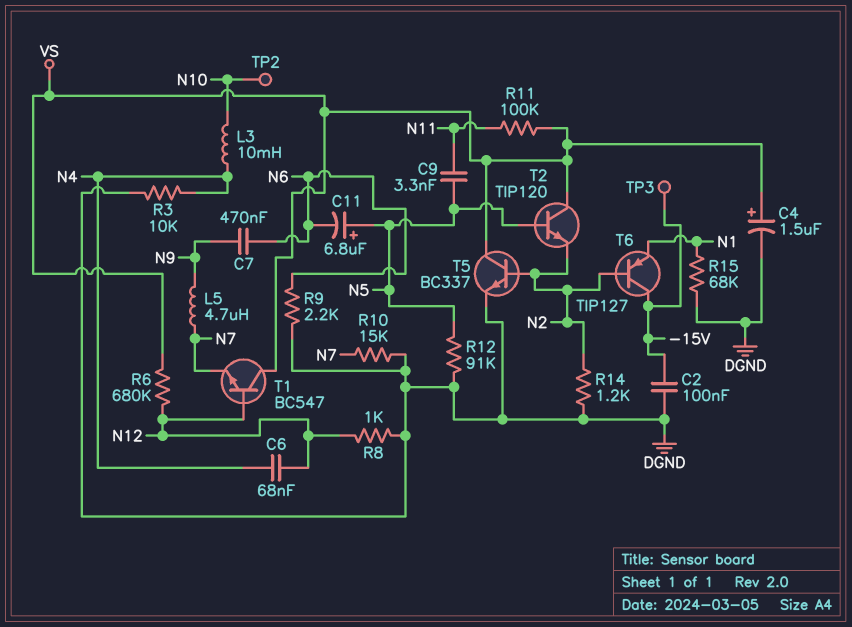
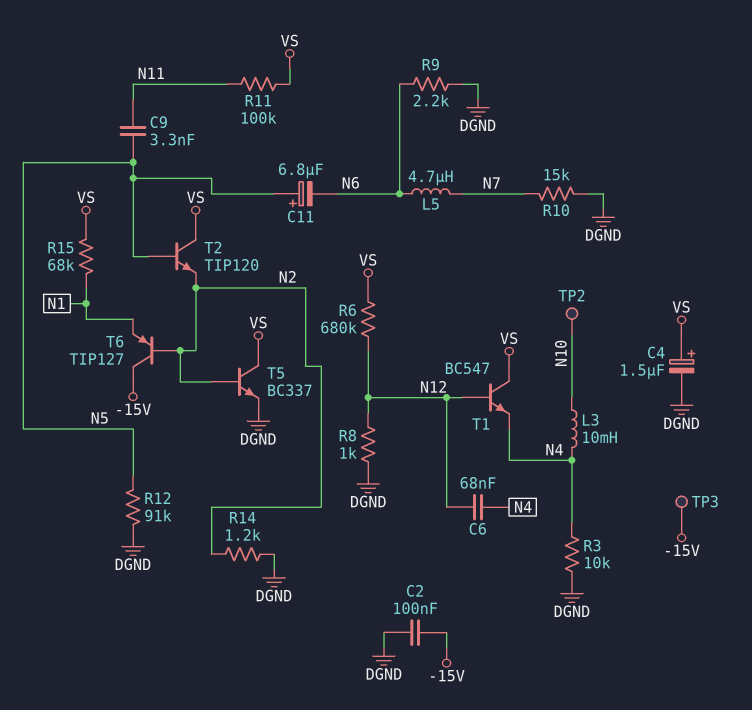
C7: 470nF (N6, N9) -> none
L5: 4.7uH (N7, N9) -> 4.7uH (N6, N7)
R15: 68k (DGND, N1) -> 68k (N1, VS)
T1: NPN BC547 (B N12, C VS, E N7) -> NPN BC547 (B N12, C VS, E N4)

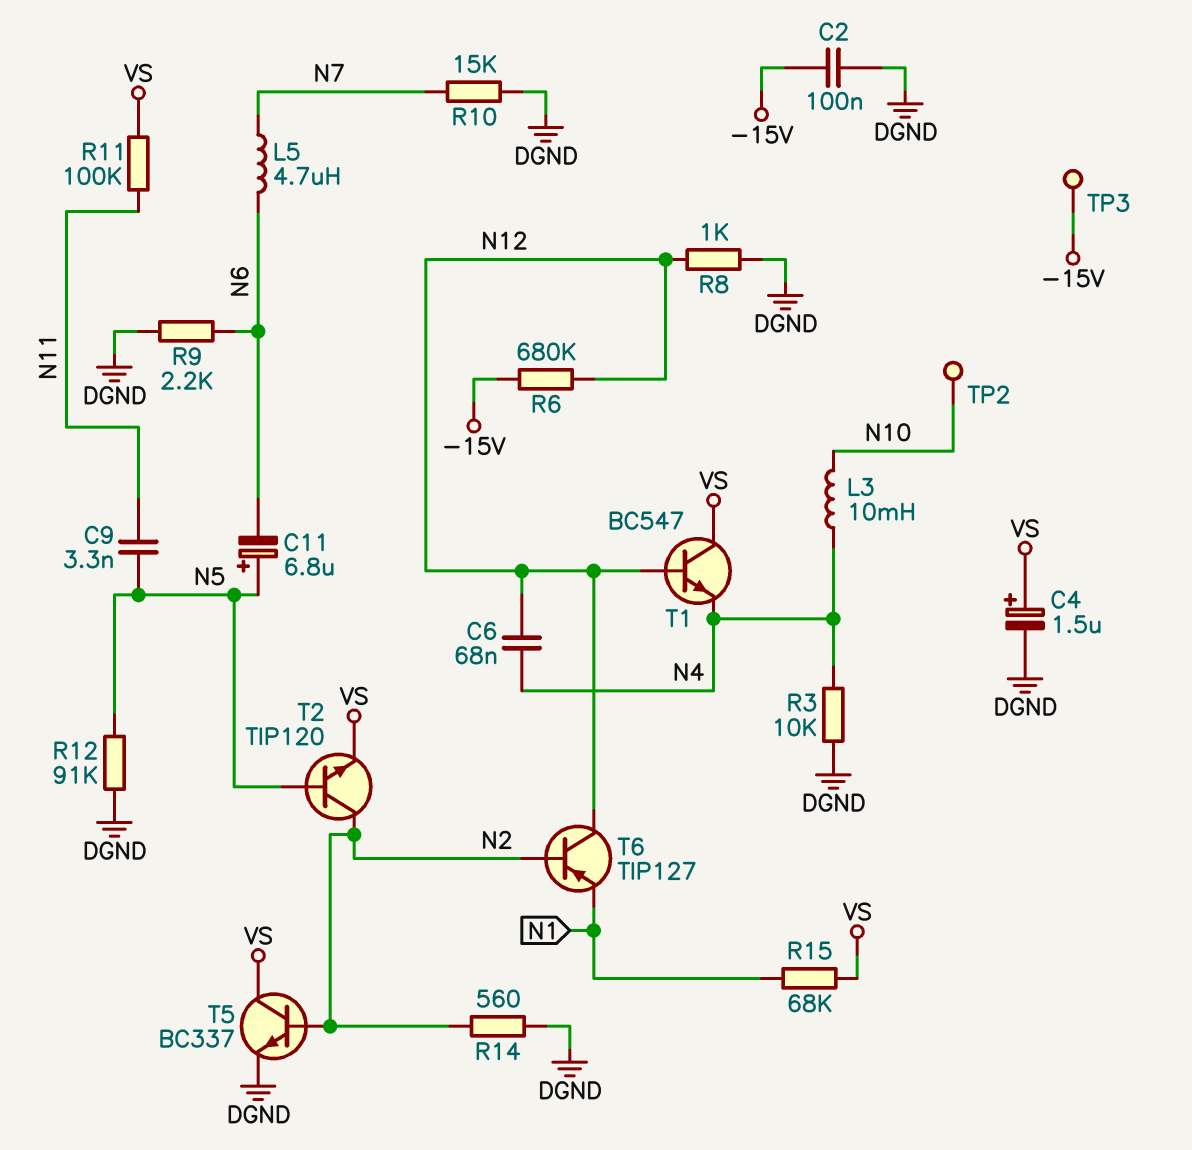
R6: 680k (N12, VS) -> 680k (-15V, N12)
R14: 1.2k (DGND, N2) -> 560 (DGND, N2)
T2: NPN TIP120 (B N5, C VS, E N2) -> NPN TIP120 (B N5, C N2, E VS)
T6: PNP TIP127 (B N2, C -15V, E N1) -> PNP TIP127 (B N2, C N12, E N1)

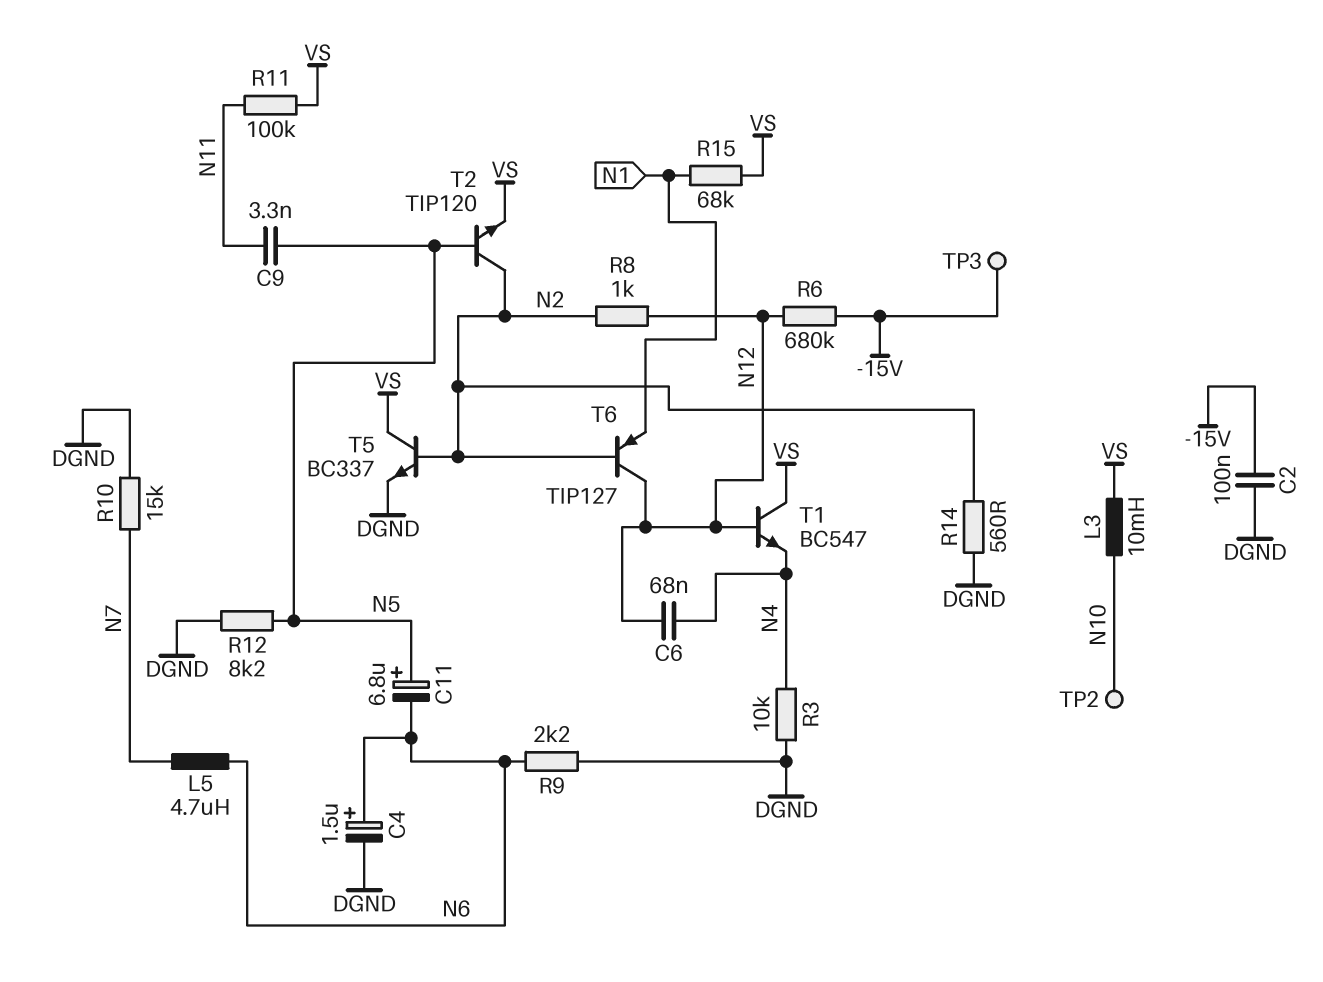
C4: 1.5uF (plus VS, minus DGND) -> 1.5uF (plus N6, minus DGND)
L3: 10mH (N4, N10) -> 10mH (N10, VS)
R8: 1k (DGND, N12) -> 1k (N2, N12)
R12: 91k (DGND, N5) -> 8.2k (DGND, N5)

